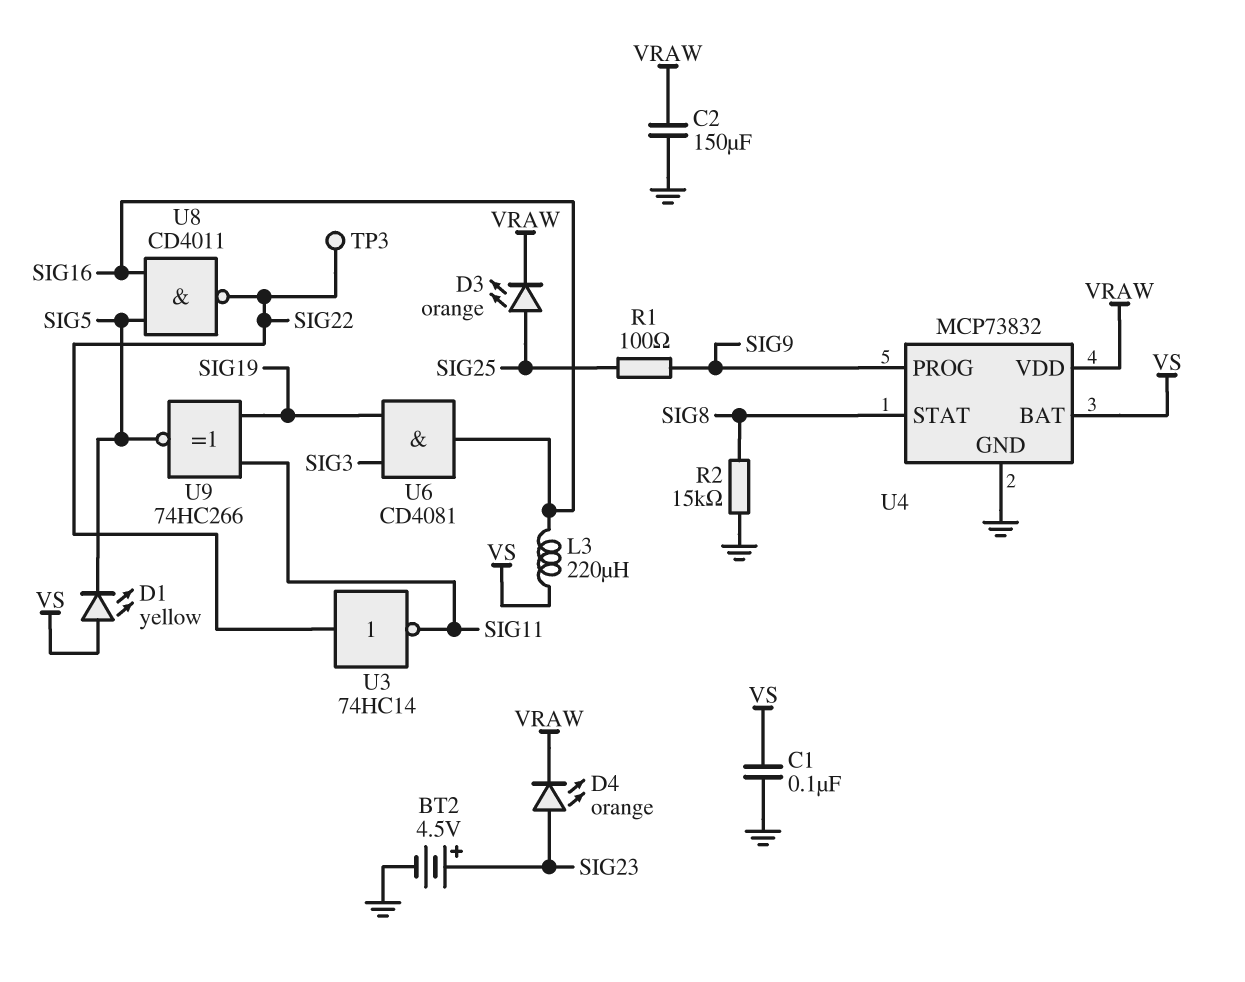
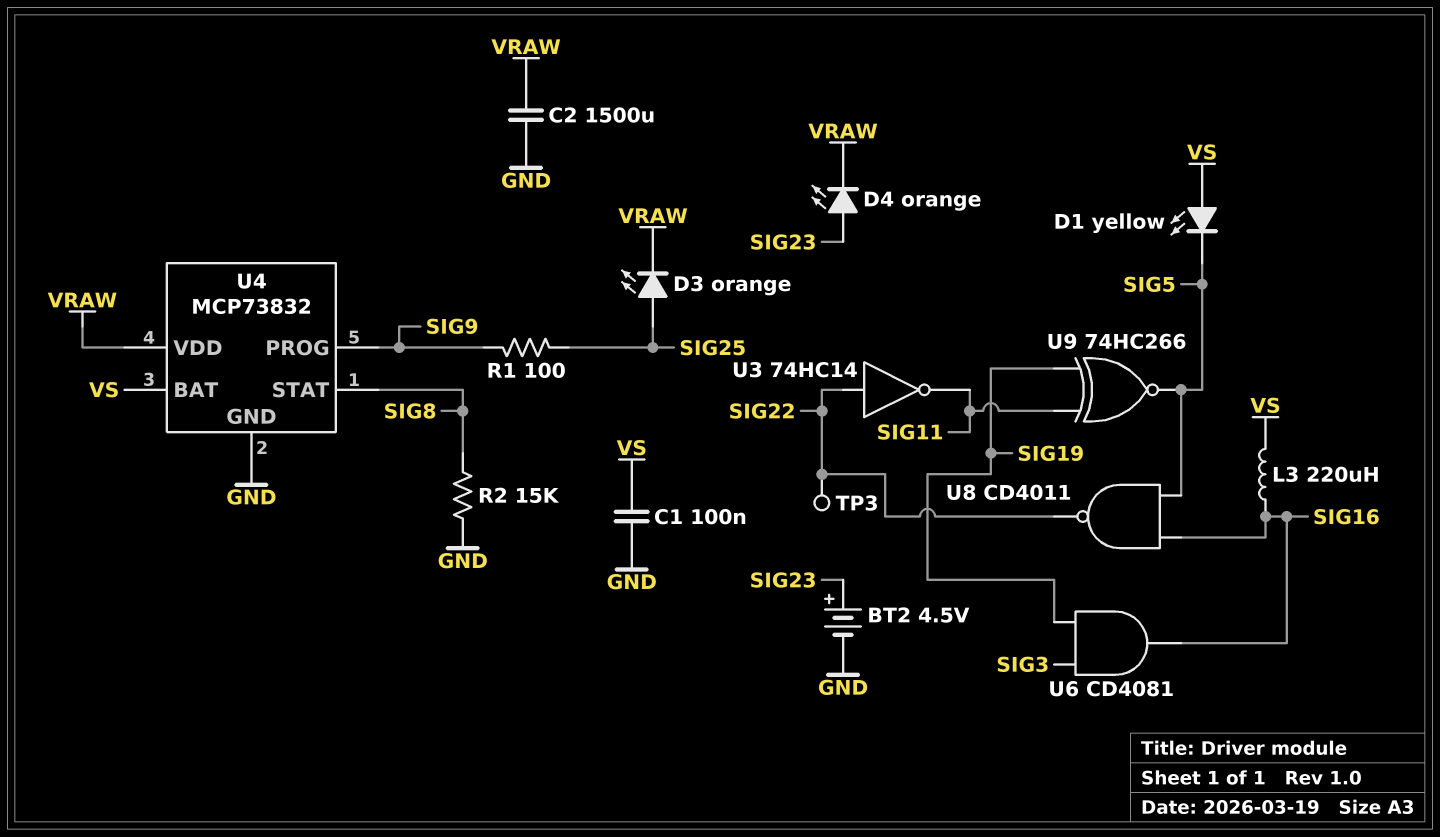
C2: 150uF (GND, VRAW) -> 1500uF (GND, VRAW)

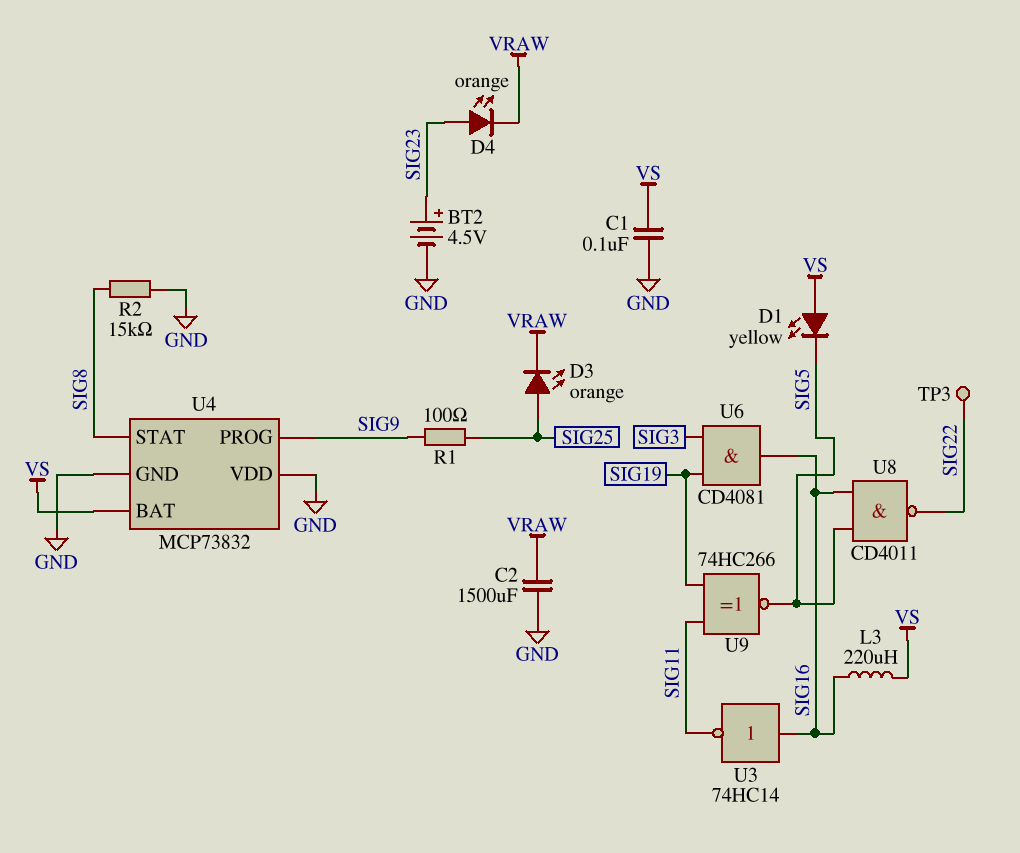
U3: NOT 74HC14 (in SIG22, out SIG11) -> NOT 74HC14 (in SIG16, out SIG11)
U4 pin VDD: VRAW -> GND

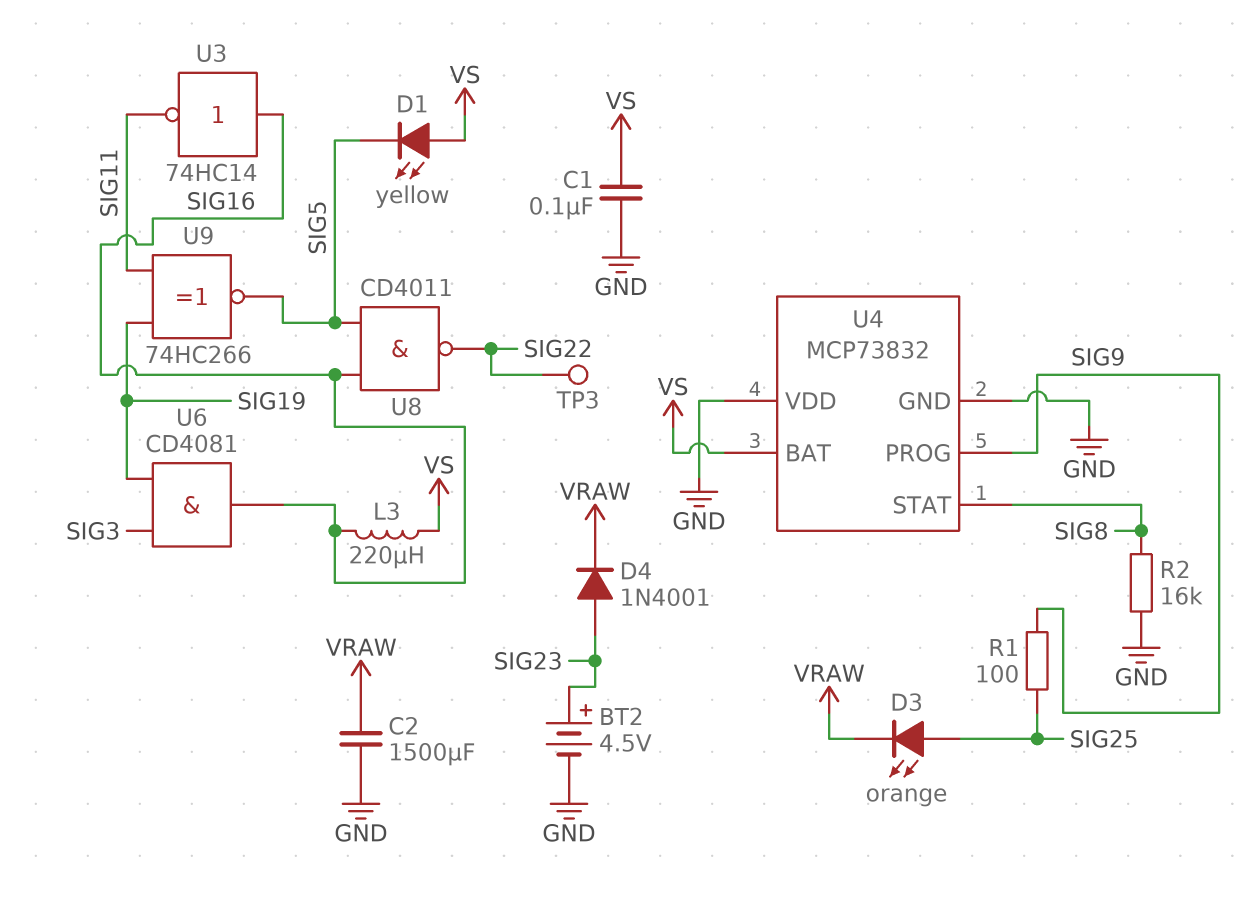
D4: LED orange (A SIG23, K VRAW) -> diode 1N4001 (A SIG23, K VRAW)
R2: 15k (GND, SIG8) -> 16k (GND, SIG8)

